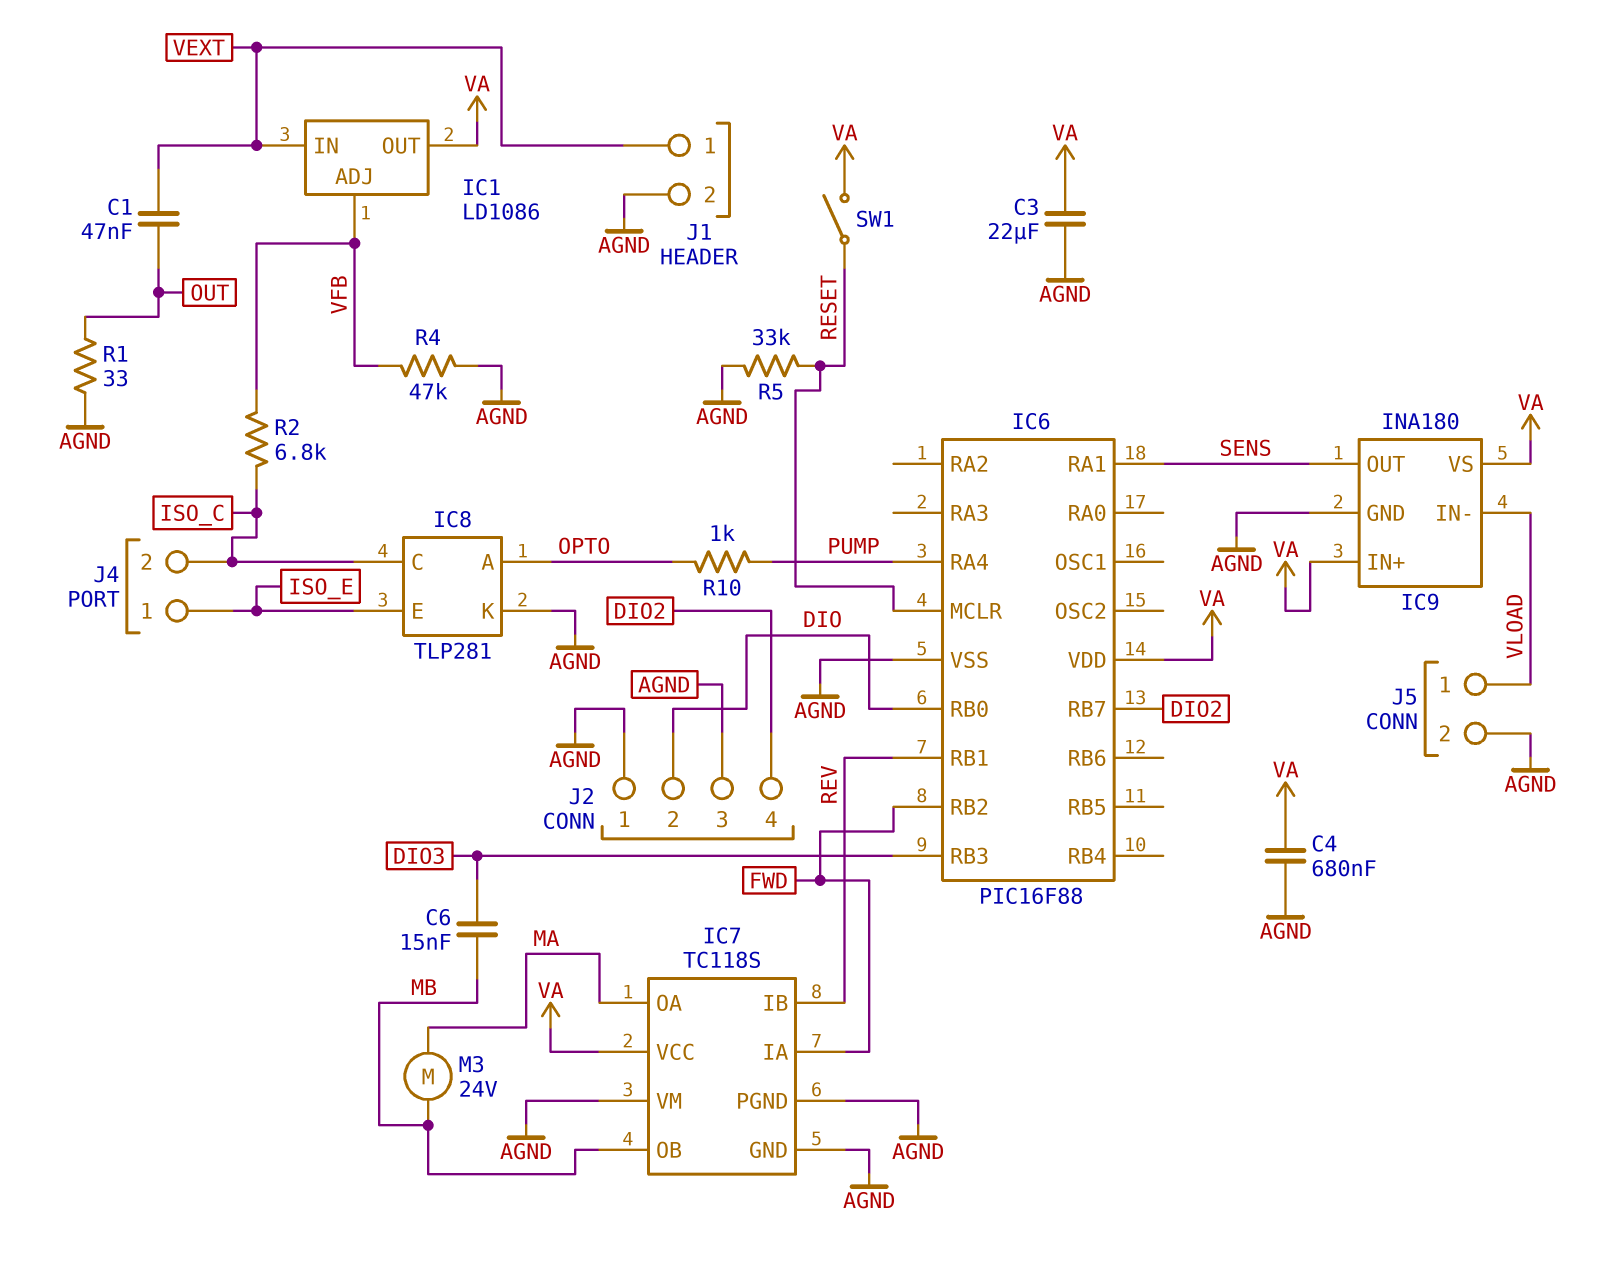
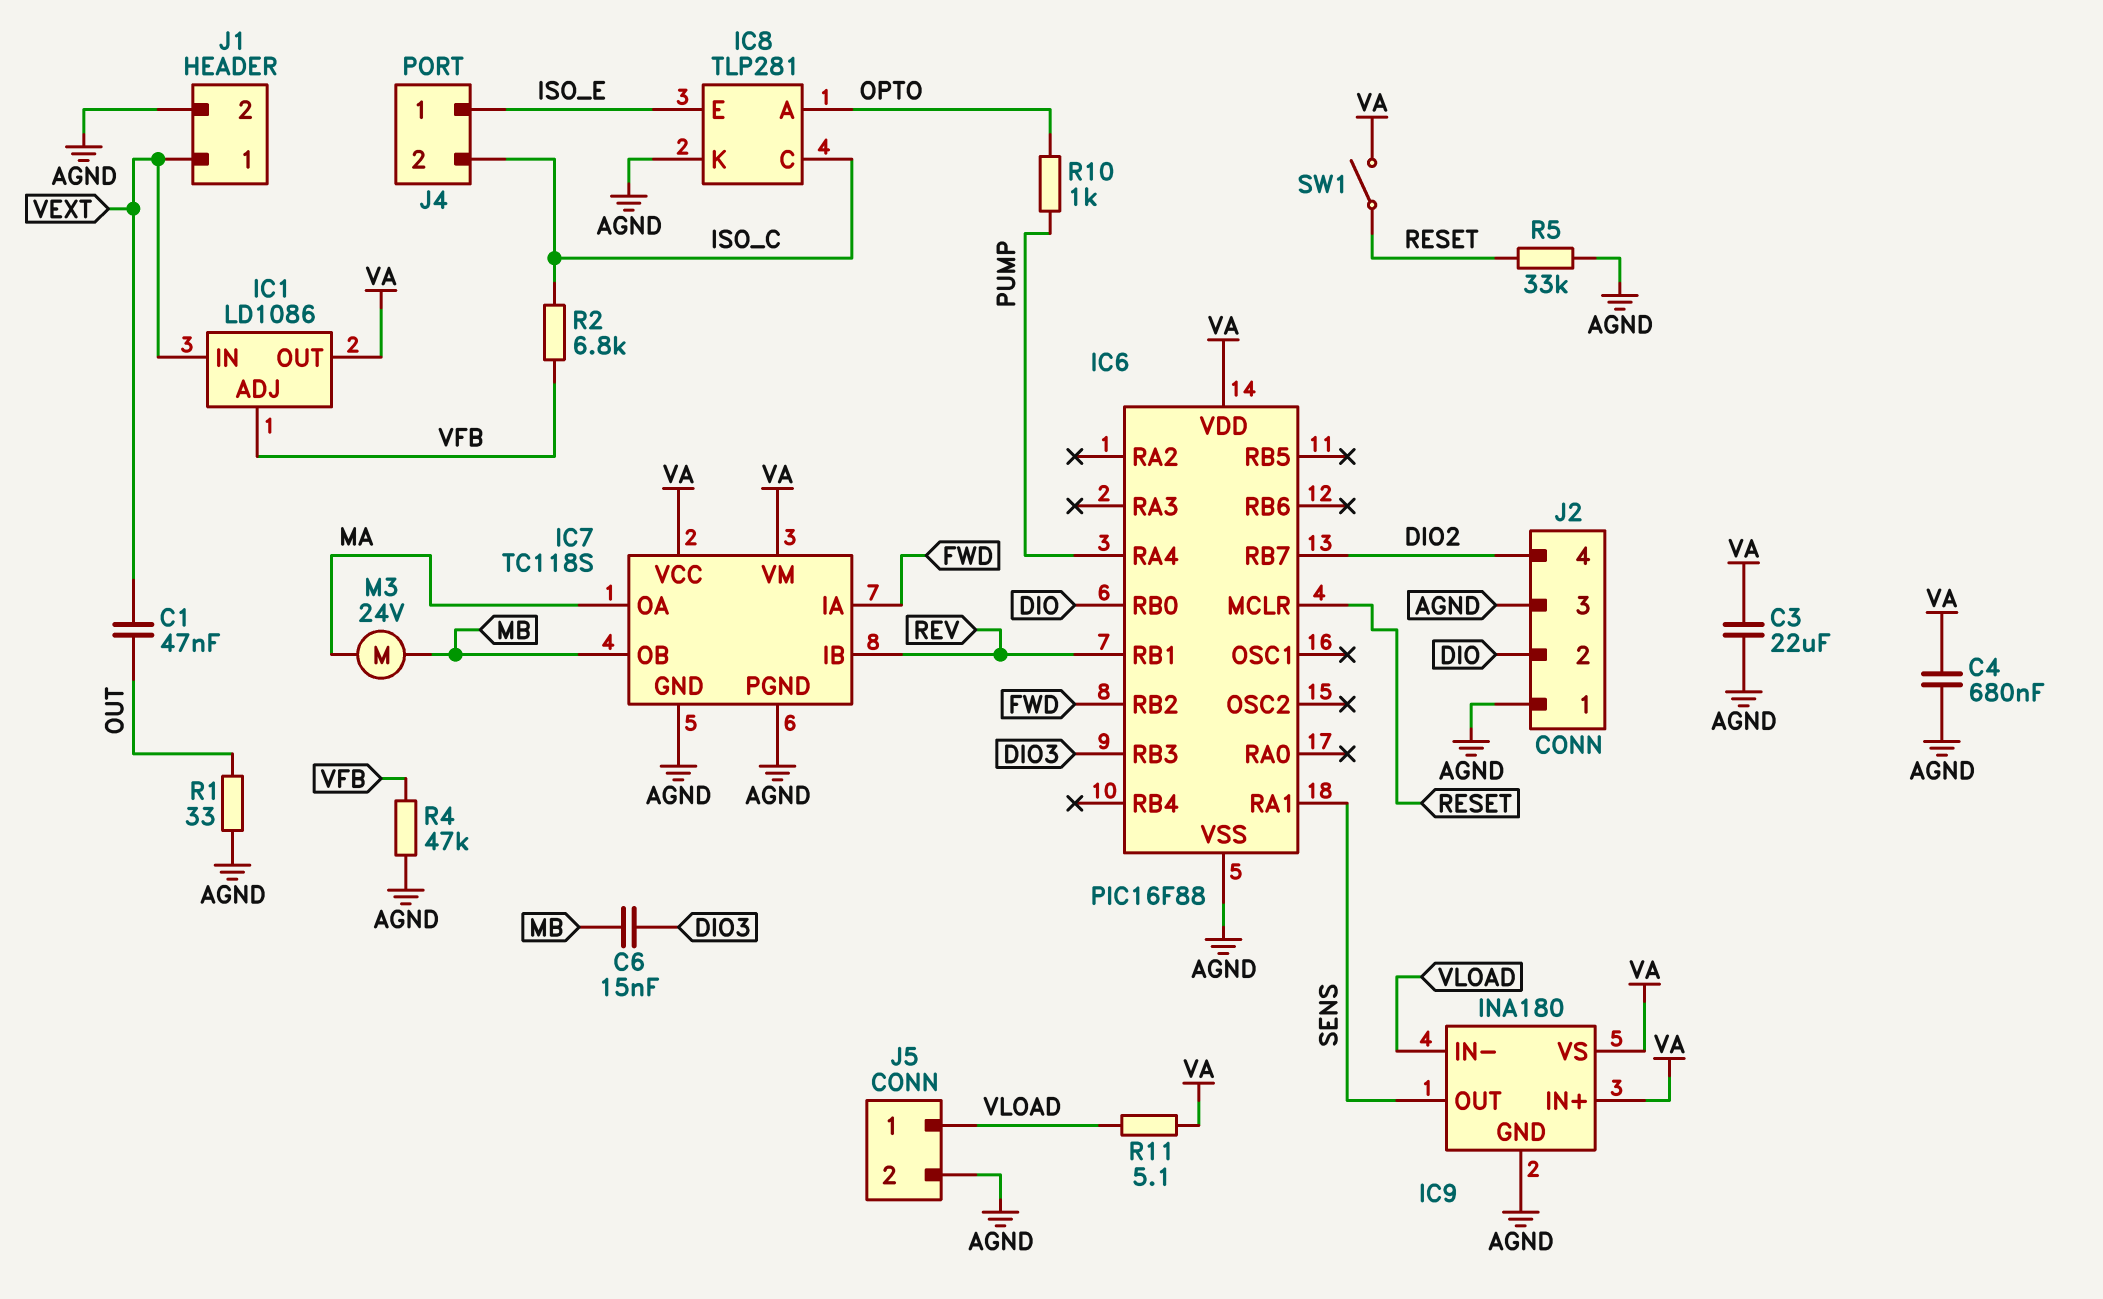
IC7 pin VM: AGND -> VA
R11: none -> 5.1 (VA, VLOAD)

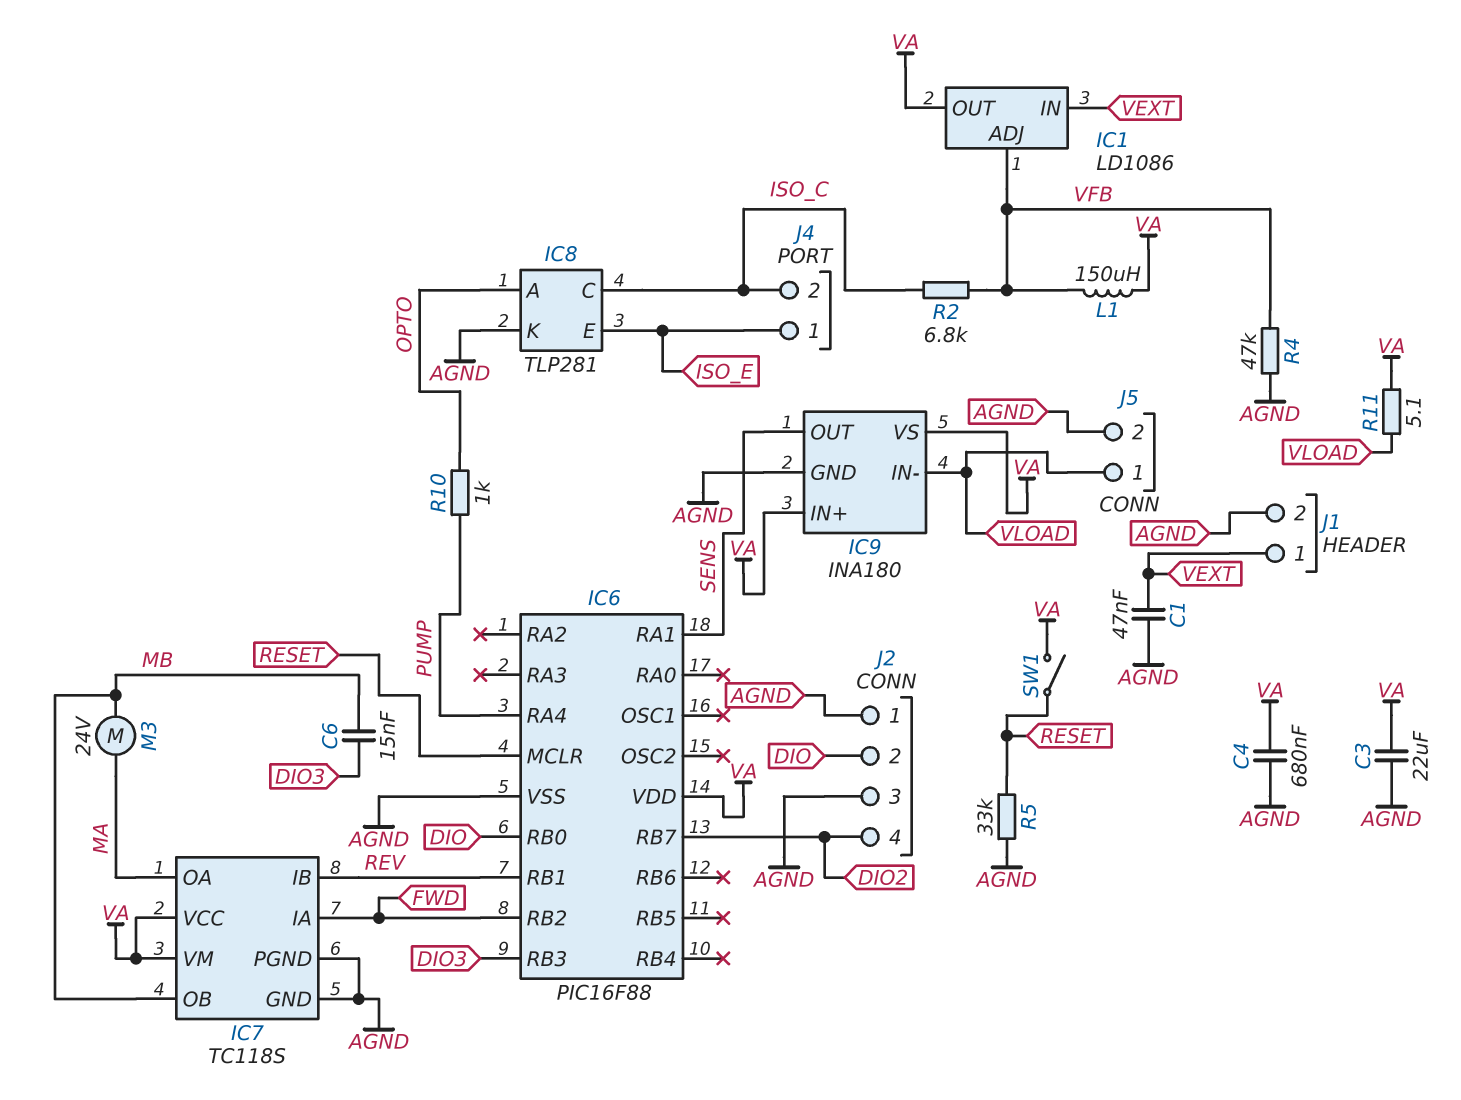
C1: 47nF (OUT, VEXT) -> 47nF (AGND, VEXT)
L1: none -> 150uH (VA, VFB)
R1: 33 (AGND, OUT) -> none

